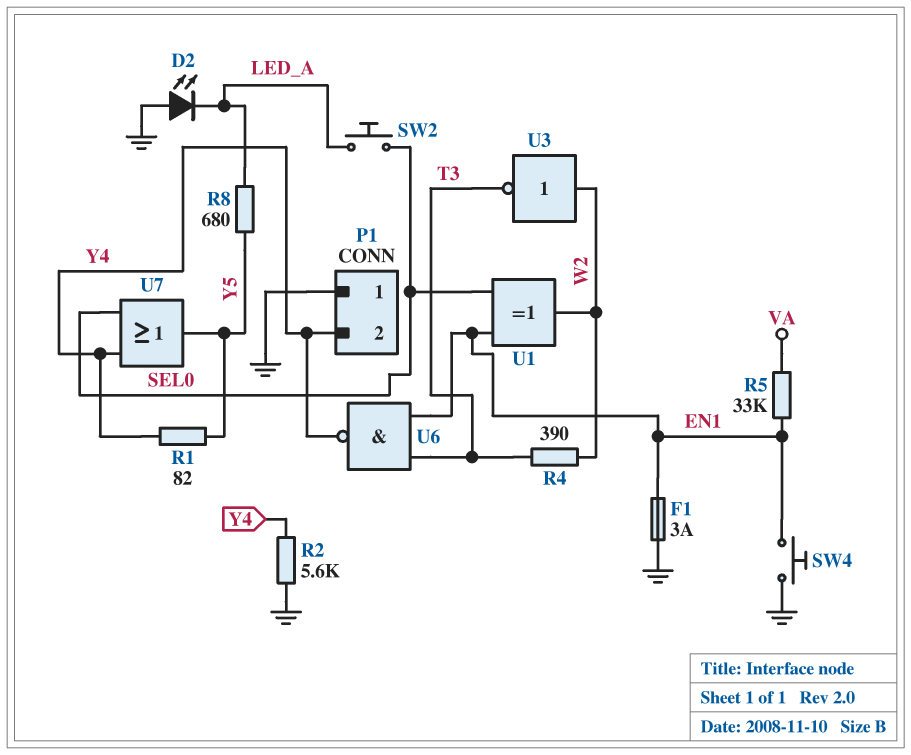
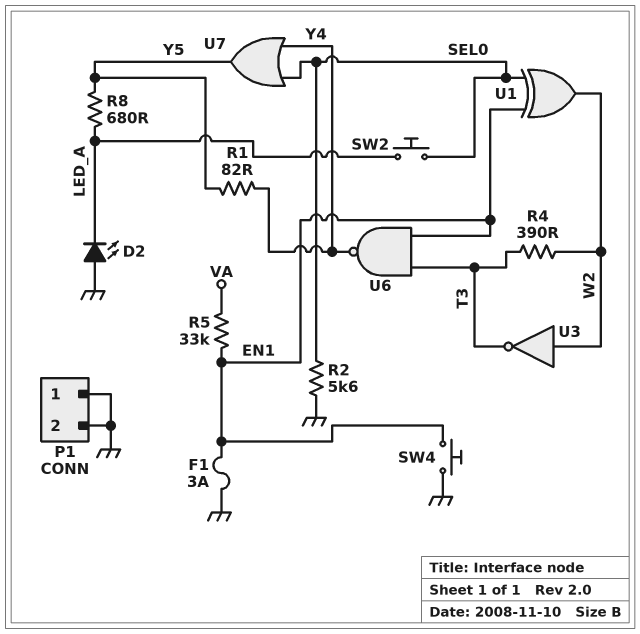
P1 pin 2: Y4 -> GND
R2: 5.6k (GND, Y4) -> 5.6k (GND, SEL0)

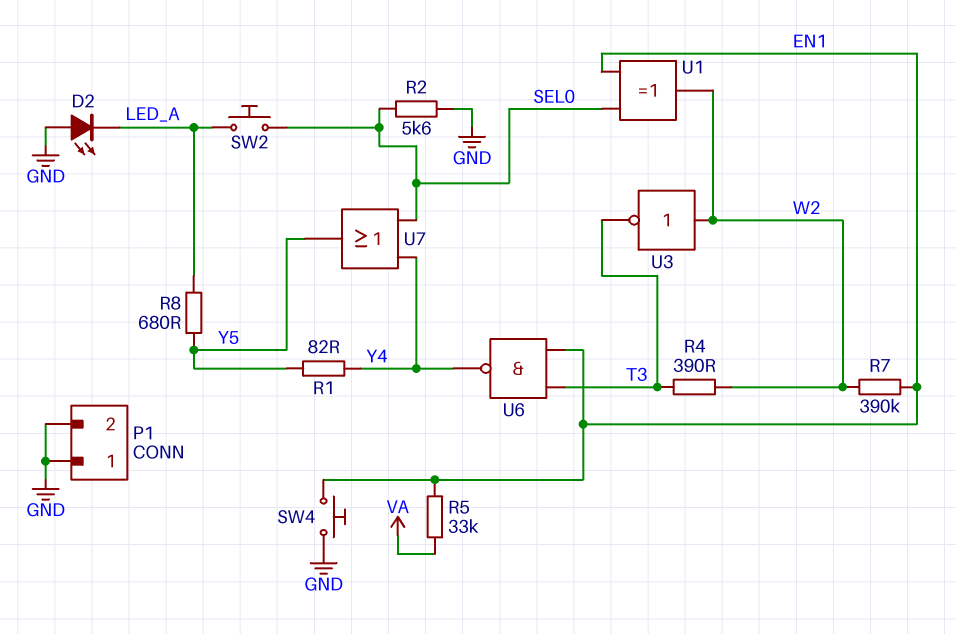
F1: 3A (EN1, GND) -> none
R7: none -> 390k (EN1, W2)

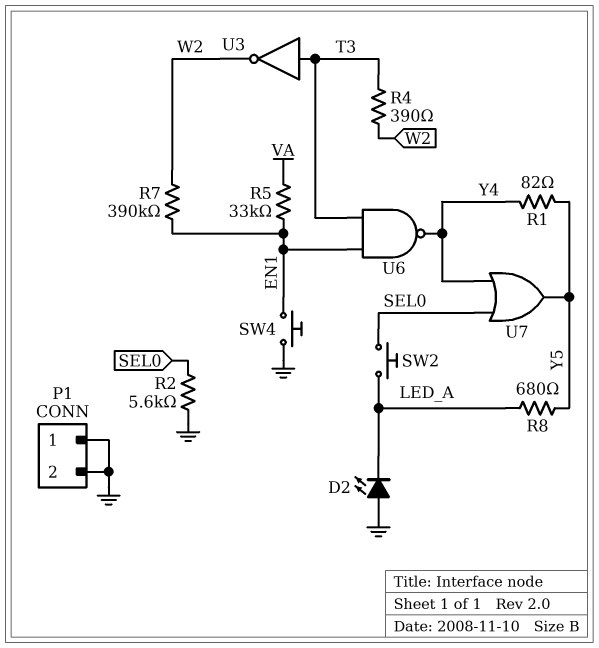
U1: XOR (in EN1, in SEL0, out W2) -> none
U3: NOT (in W2, out T3) -> NOT (in T3, out W2)

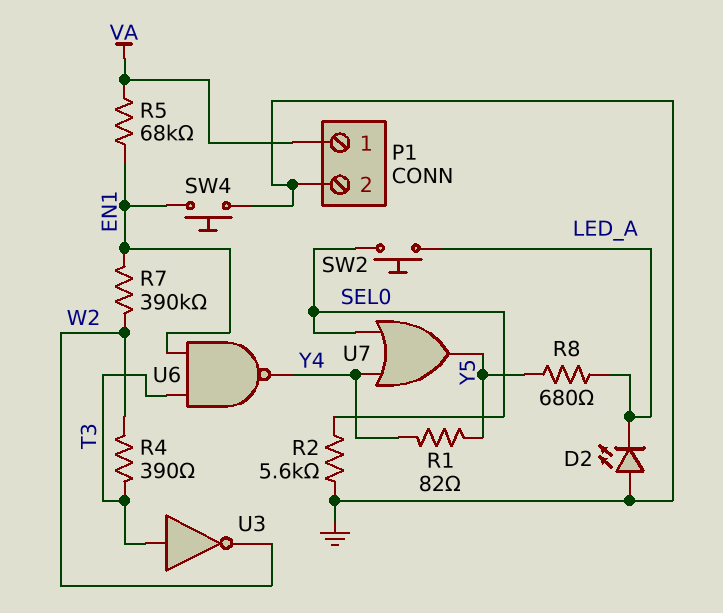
P1 pin 1: GND -> VA
R5: 33k (EN1, VA) -> 68k (EN1, VA)

